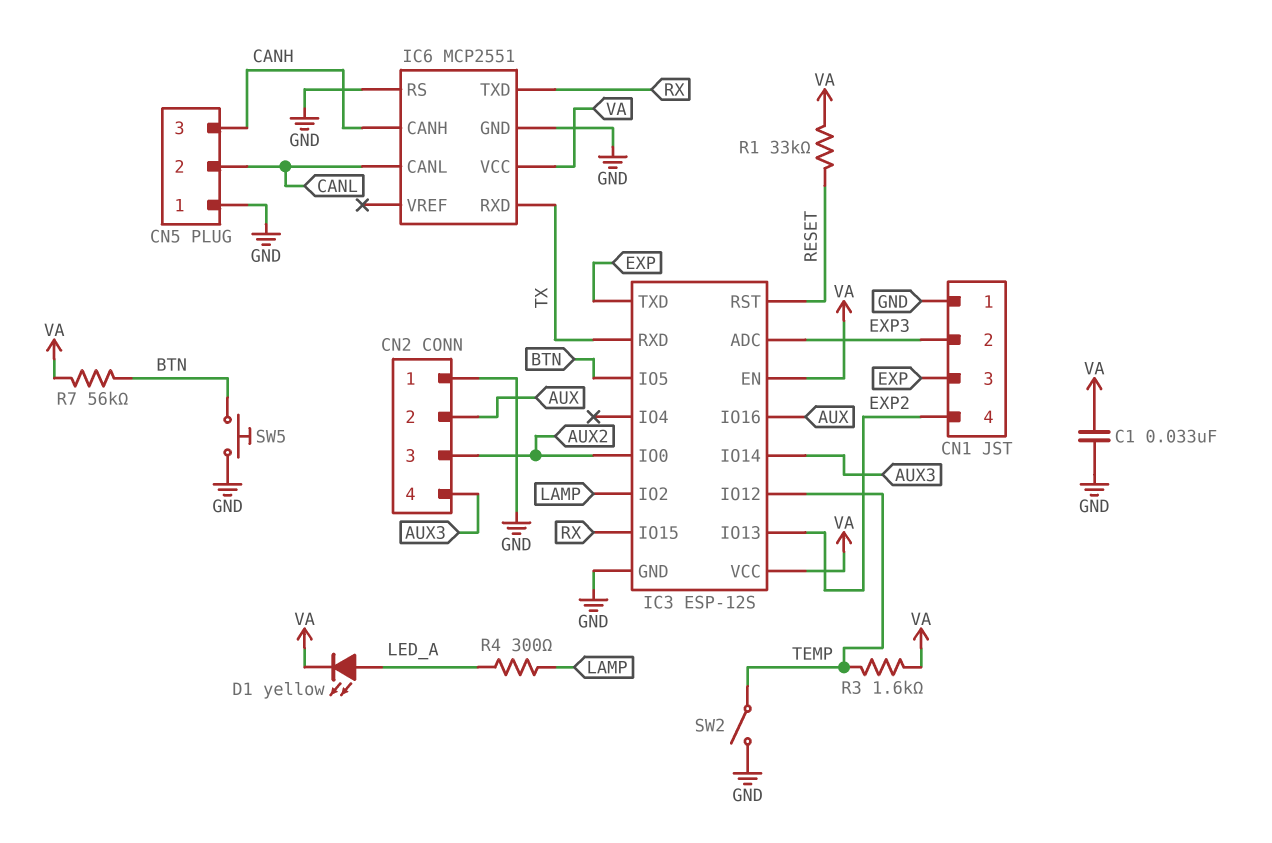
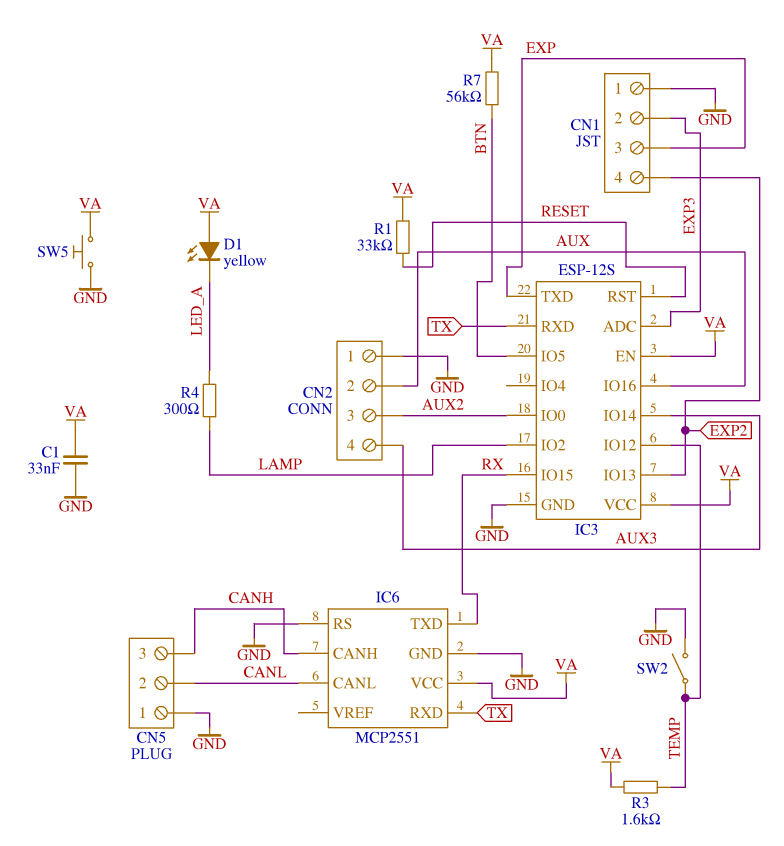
D1: LED yellow (A LED_A, K VA) -> LED yellow (A VA, K LED_A)
SW5: button (BTN, GND) -> button (GND, VA)

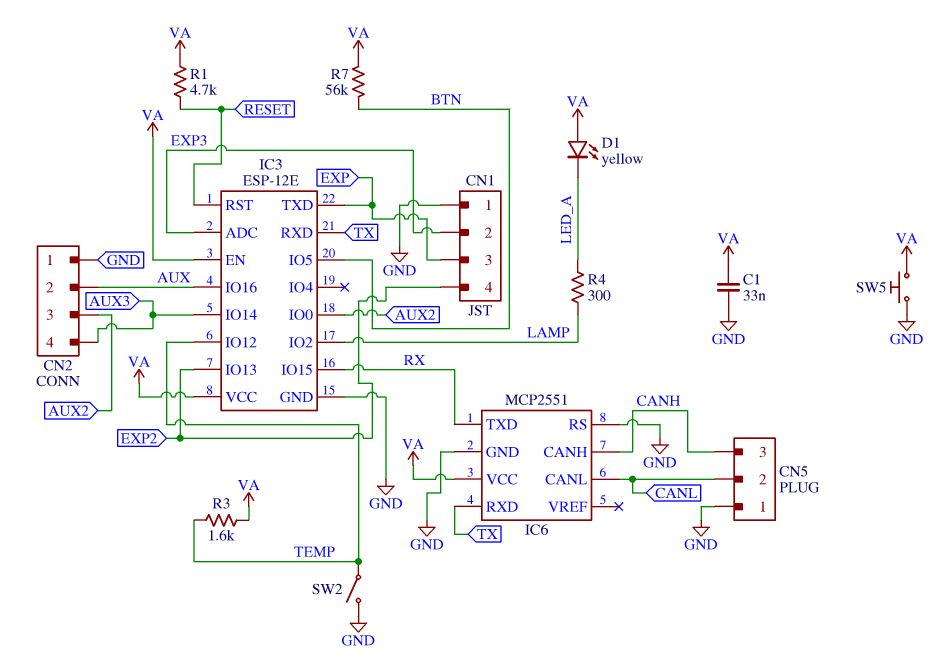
IC3: ESP-12S -> ESP-12E
R1: 33k (RESET, VA) -> 4.7k (RESET, VA)

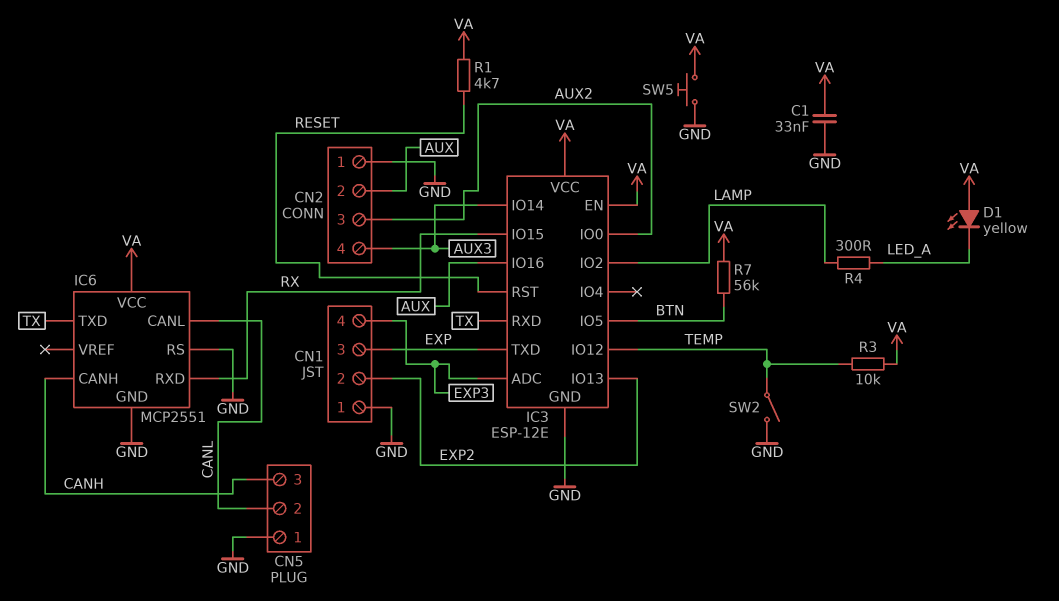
CN1 pin 2: EXP3 -> EXP2
CN1 pin 4: EXP2 -> EXP3
IC6 pin RXD: TX -> RX
IC6 pin TXD: RX -> TX
R3: 1.6k (TEMP, VA) -> 10k (TEMP, VA)

